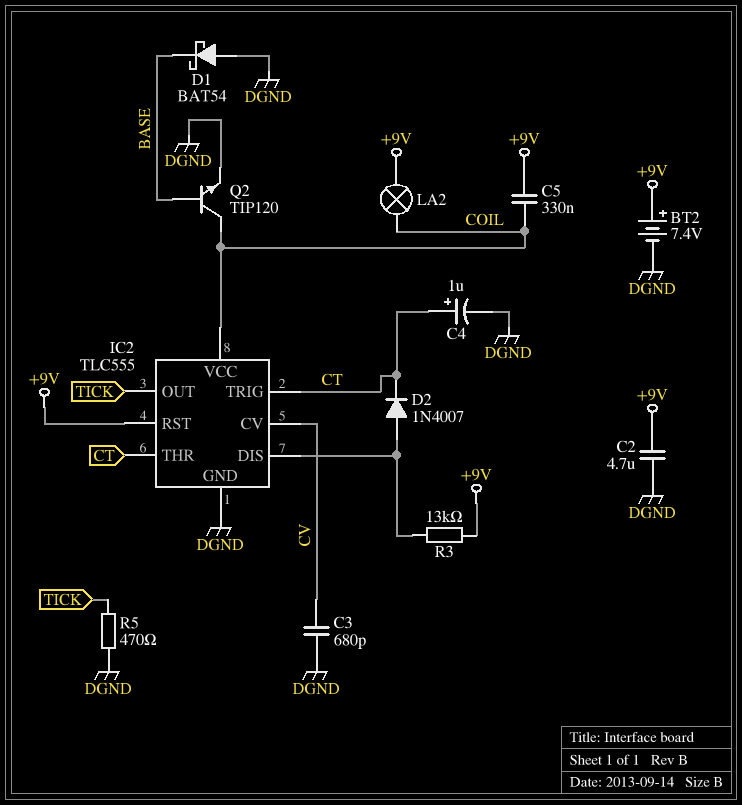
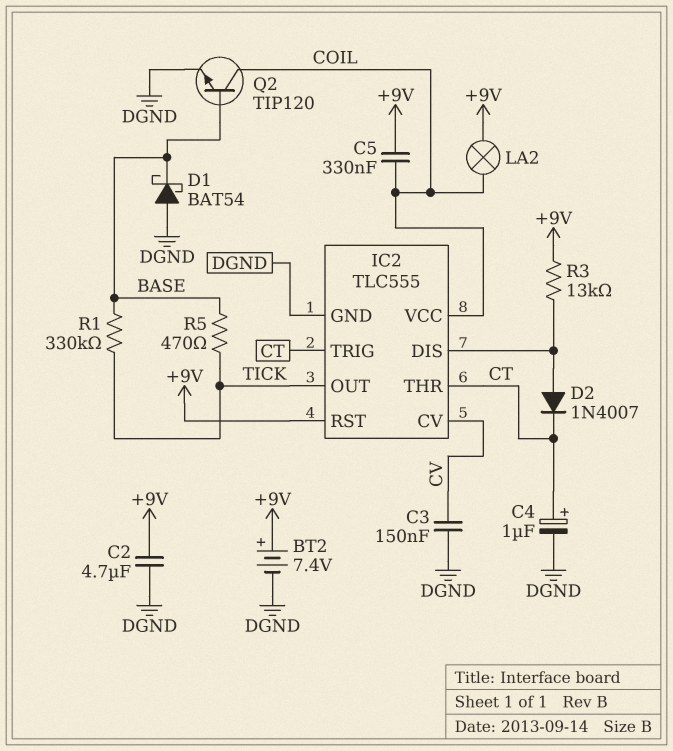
C3: 680pF (CV, DGND) -> 150nF (CV, DGND)
R1: none -> 330k (BASE, TICK)
R5: 470 (DGND, TICK) -> 470 (BASE, TICK)

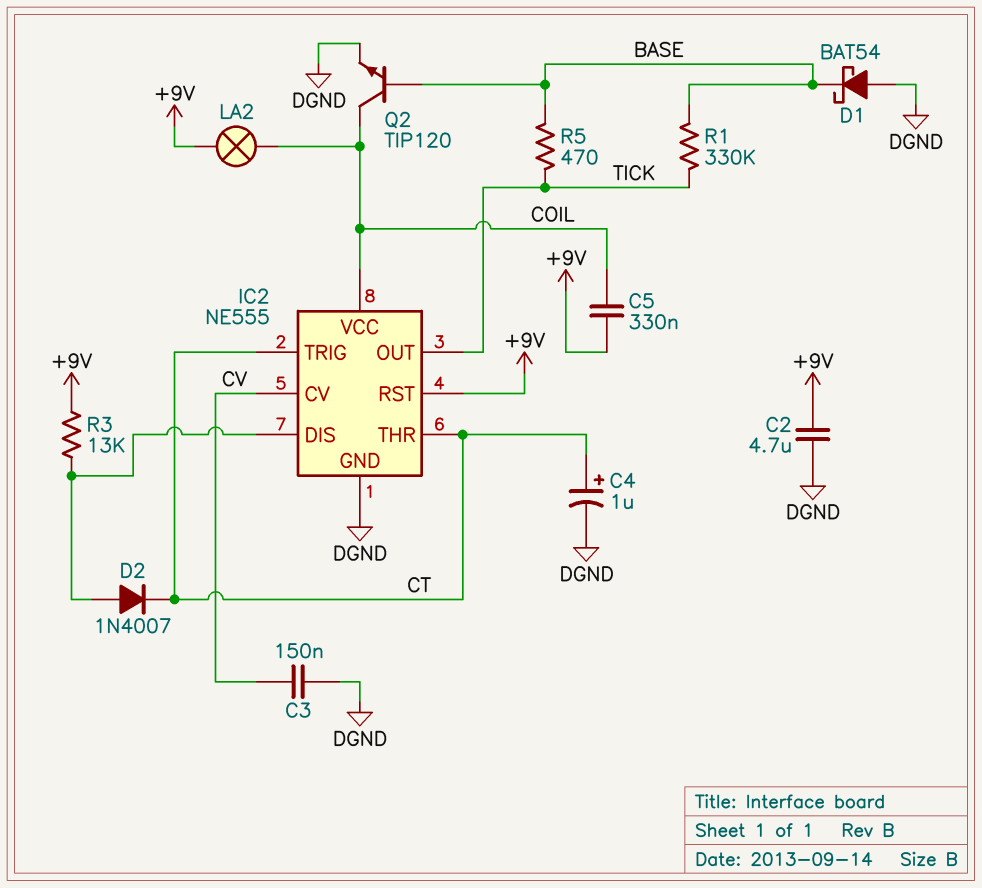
BT2: 7.4V (plus +9V, minus DGND) -> none
IC2: TLC555 -> NE555

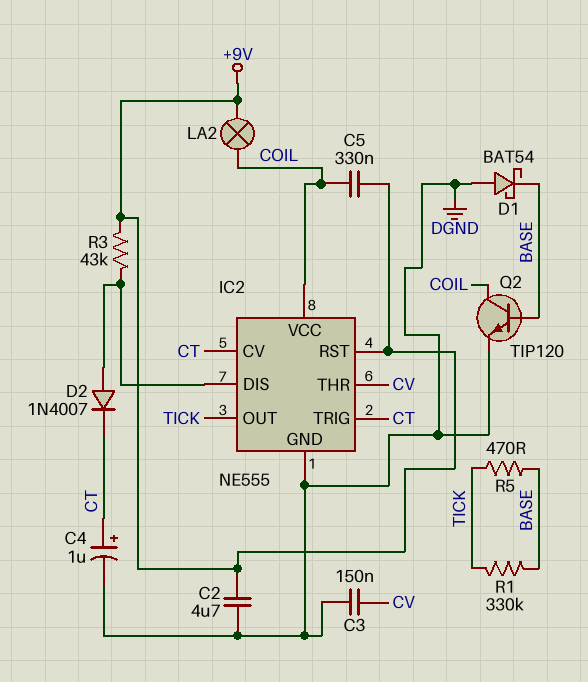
IC2 pin CV: CV -> CT
IC2 pin THR: CT -> CV
R3: 13k (+9V, IC2/DIS) -> 43k (+9V, IC2/DIS)

